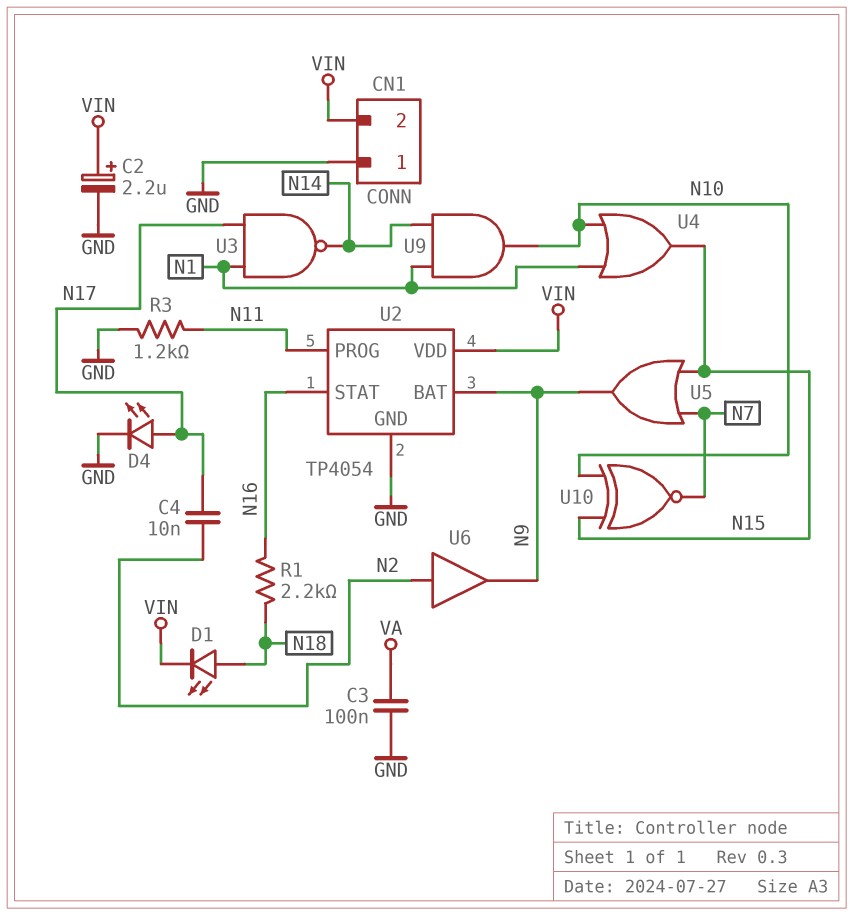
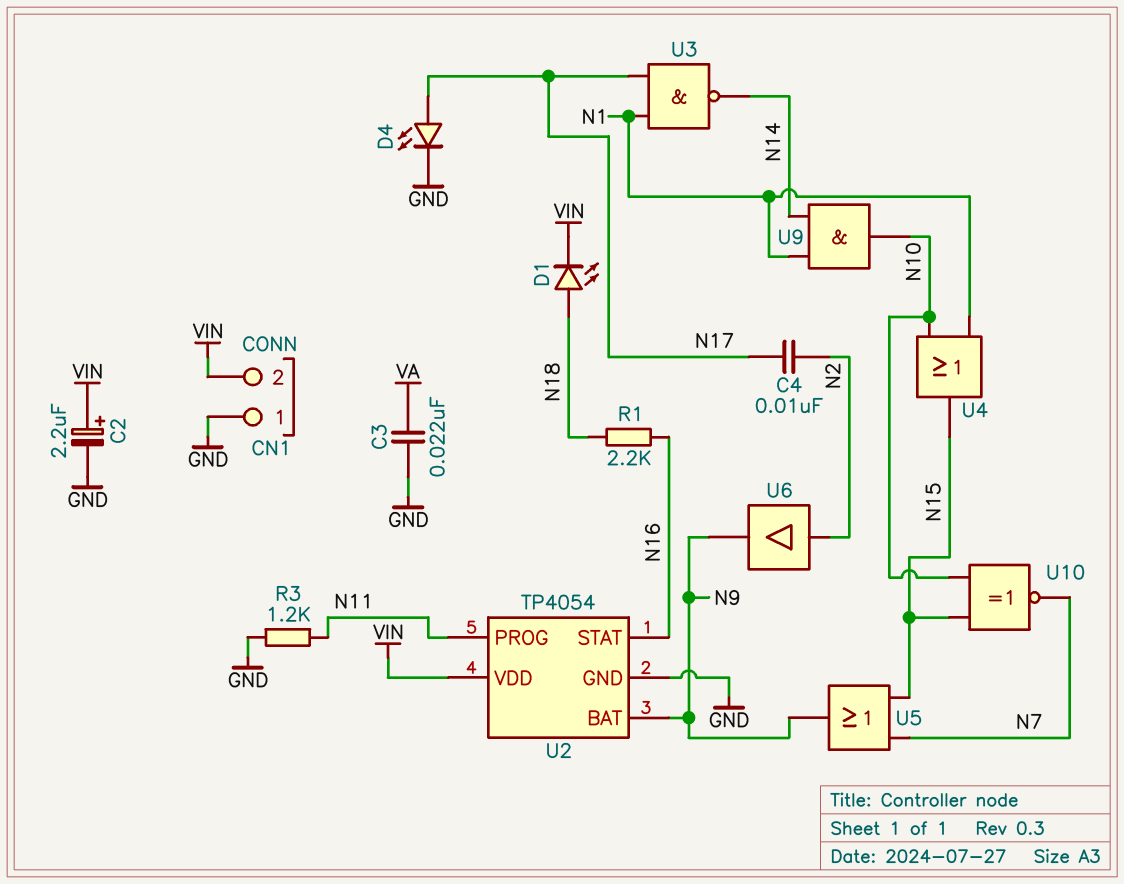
C3: 100nF (GND, VA) -> 22nF (GND, VA)

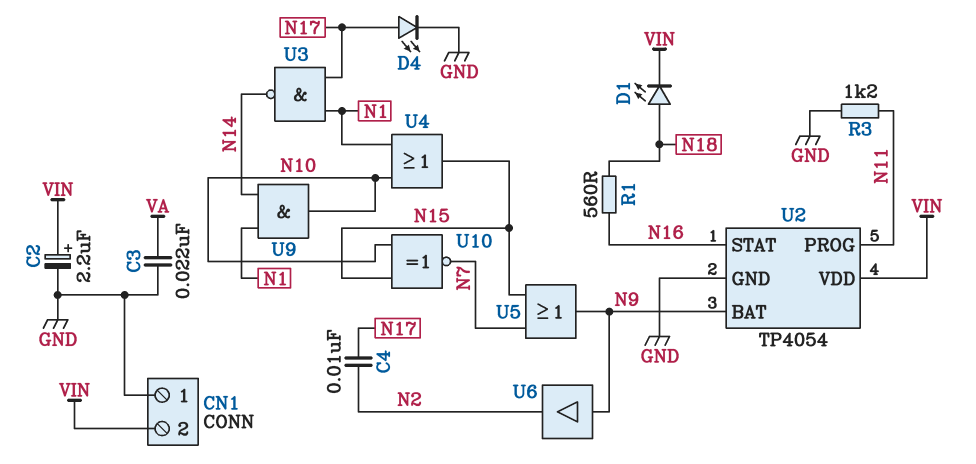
R1: 2.2k (N16, N18) -> 560 (N16, N18)
U6: buffer (in N2, out N9) -> buffer (in N9, out N2)

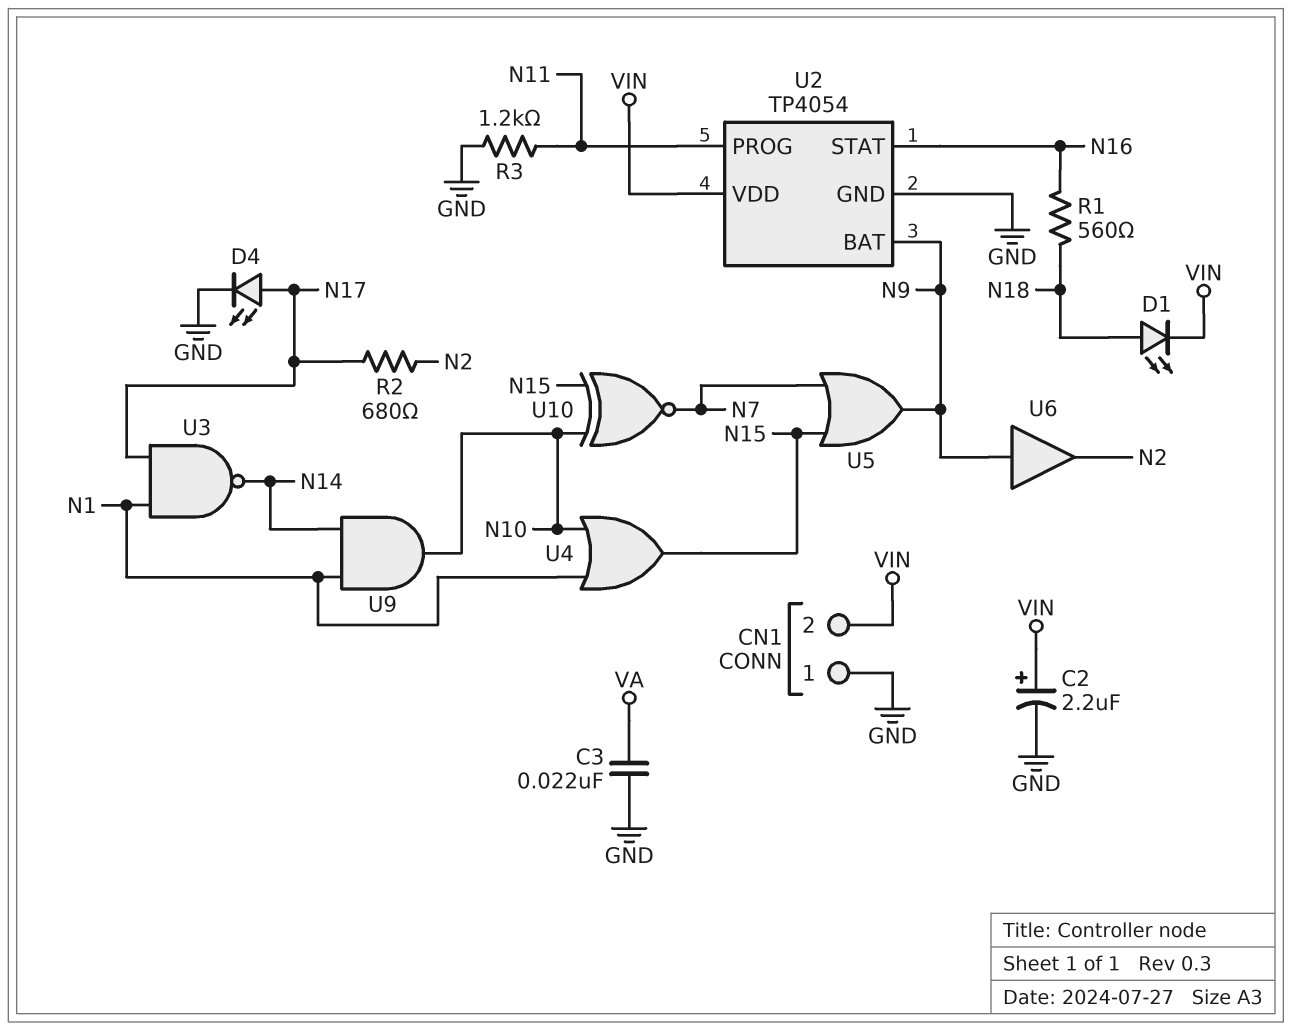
C4: 10nF (N2, N17) -> none
R2: none -> 680 (N2, N17)

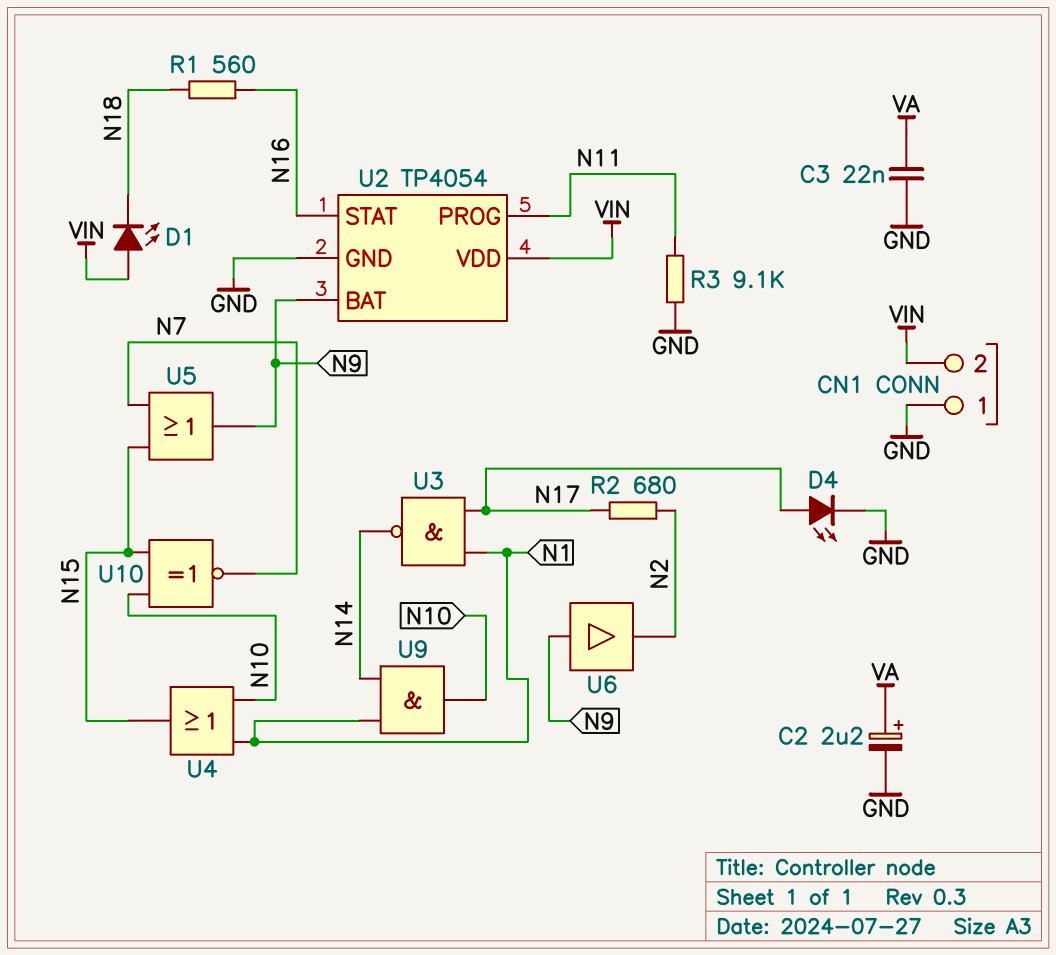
C2: 2.2uF (plus VIN, minus GND) -> 2.2uF (plus VA, minus GND)
D1: LED (A N18, K VIN) -> LED (A VIN, K N18)
R3: 1.2k (GND, N11) -> 9.1k (GND, N11)

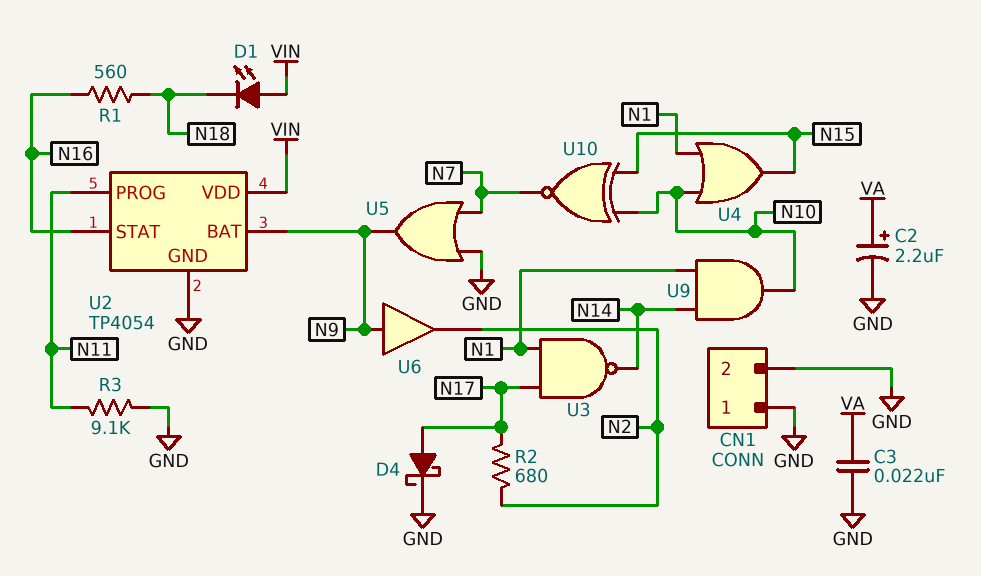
CN1 pin 2: VIN -> GND
D4: LED (A N17, K GND) -> schottky (A N17, K GND)
U5: OR (in N7, in N15, out N9) -> OR (in GND, in N7, out N9)

